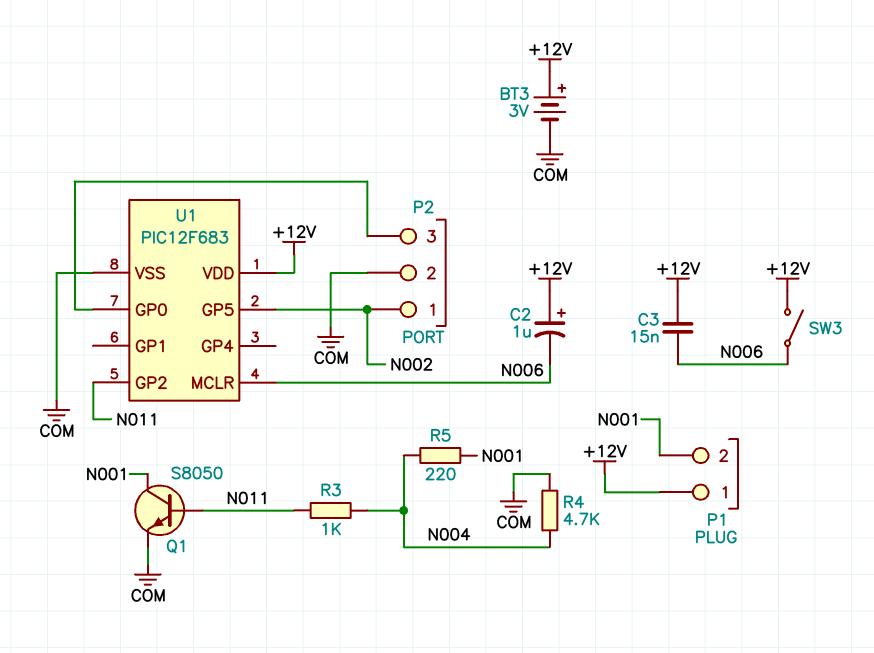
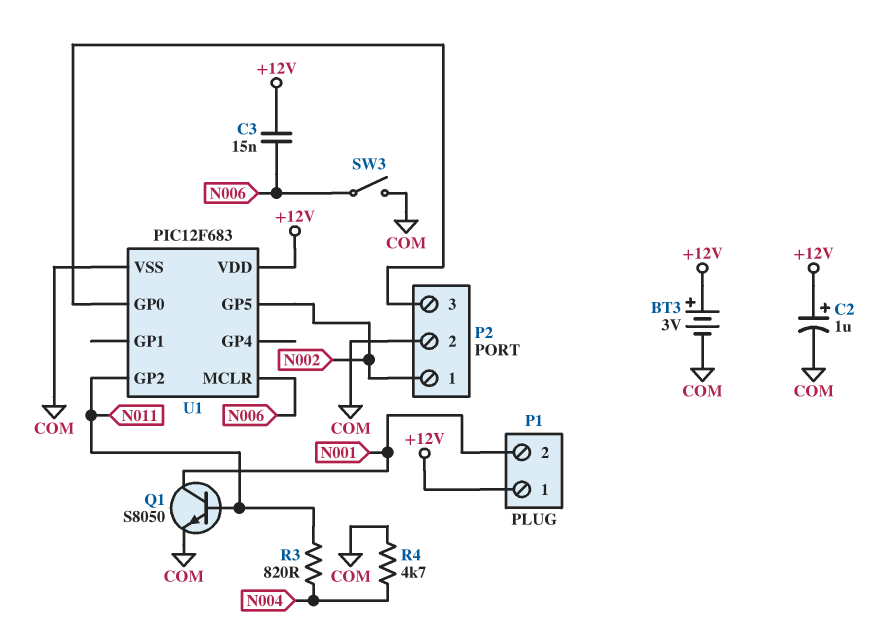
C2: 1uF (plus +12V, minus N006) -> 1uF (plus +12V, minus COM)
R3: 1k (N004, N011) -> 820 (N004, N011)
R5: 220 (N001, N004) -> none
SW3: switch (+12V, N006) -> switch (COM, N006)

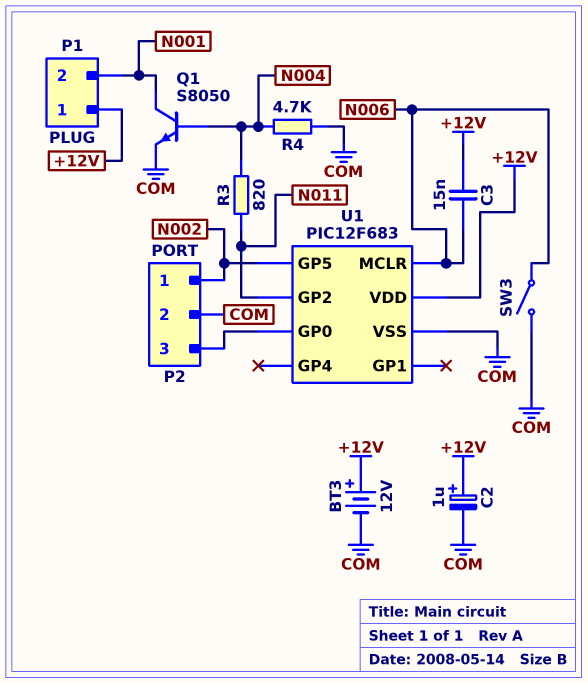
BT3: 3V (plus +12V, minus COM) -> 12V (plus +12V, minus COM)
Q1: NPN S8050 (B N011, C N001, E COM) -> NPN S8050 (B N004, C N001, E COM)

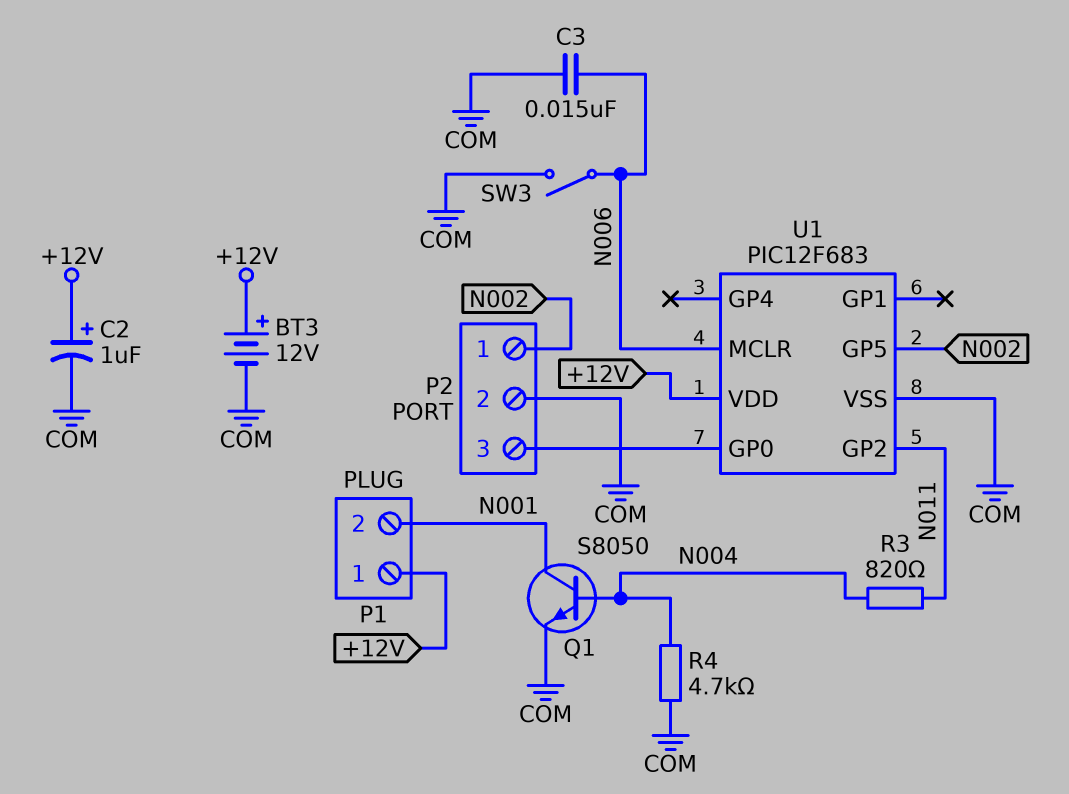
C3: 15nF (+12V, N006) -> 15nF (COM, N006)

